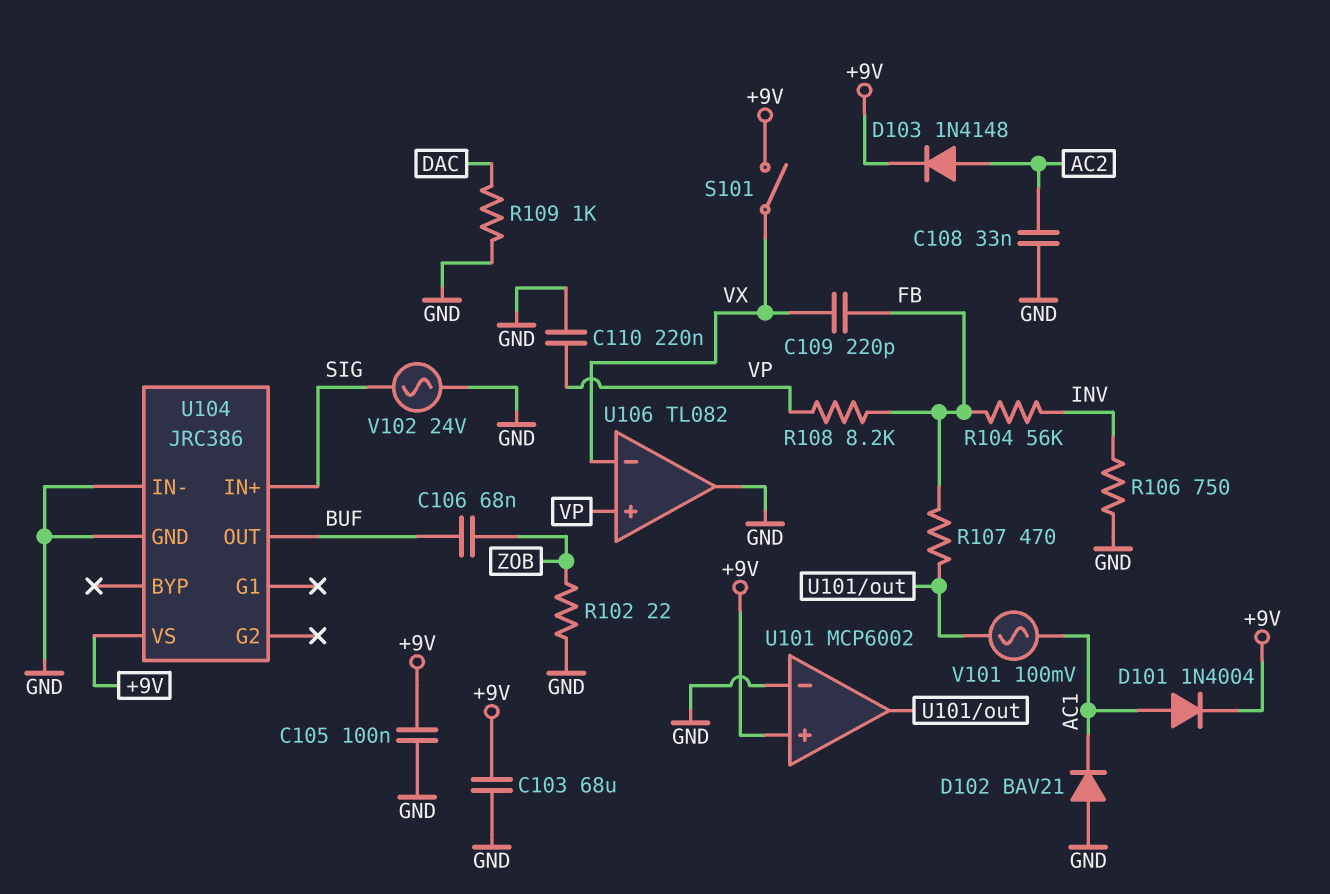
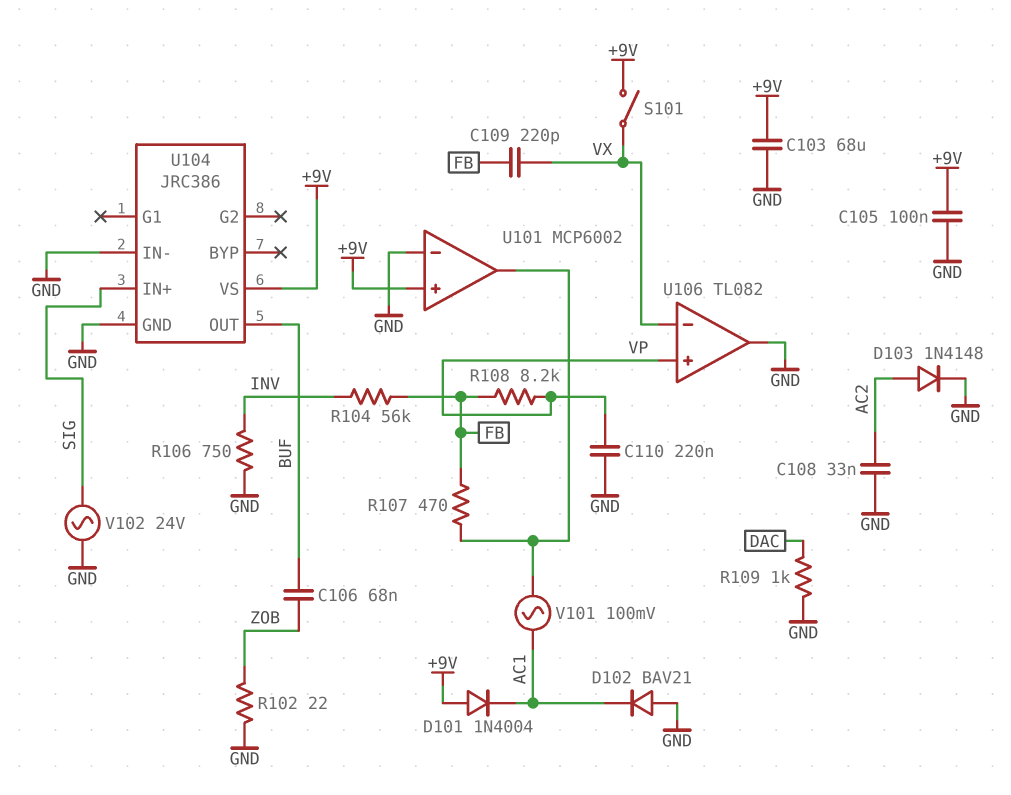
D101: diode 1N4004 (A AC1, K +9V) -> diode 1N4004 (A +9V, K AC1)
D103: diode 1N4148 (A AC2, K +9V) -> diode 1N4148 (A AC2, K GND)

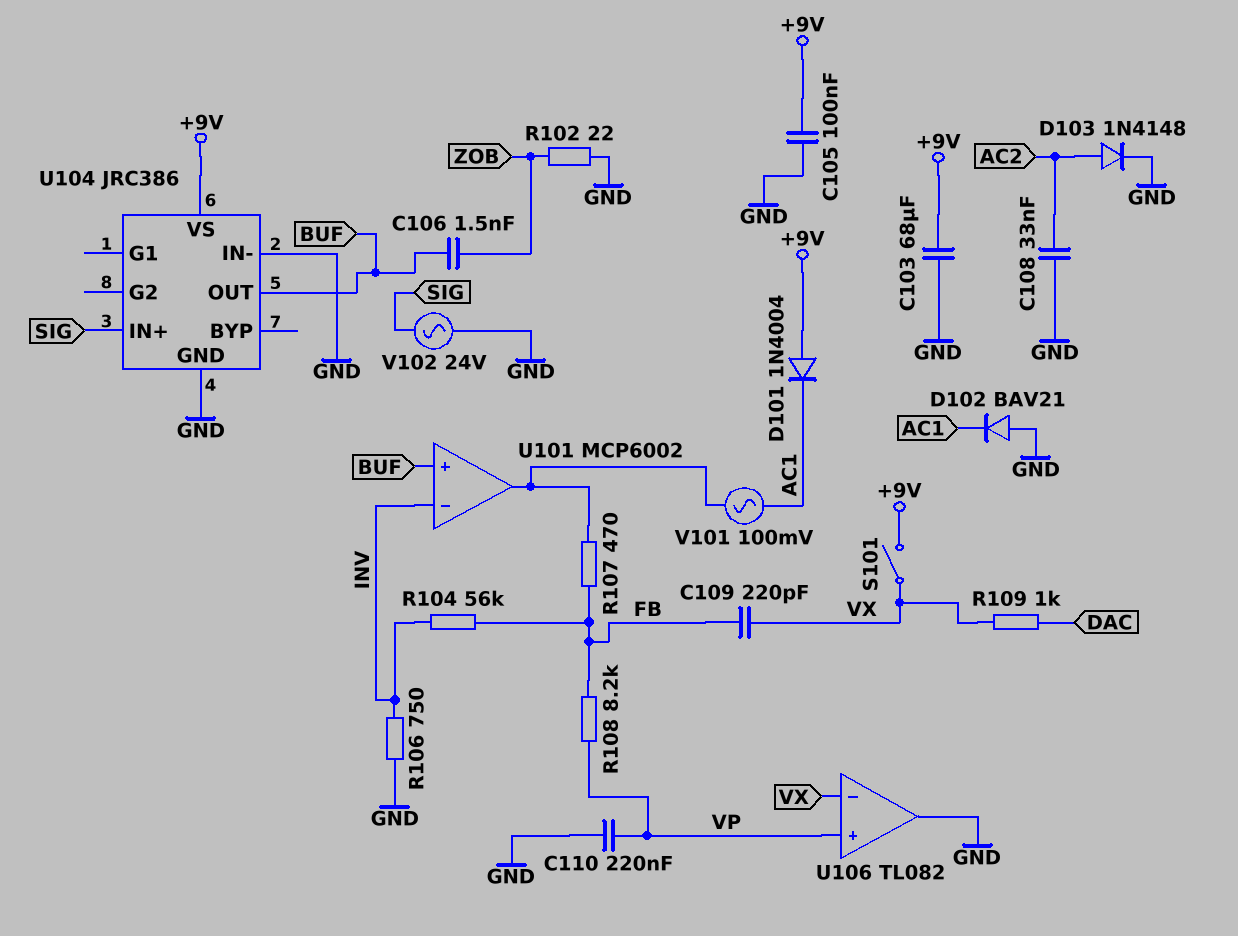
C106: 68nF (BUF, ZOB) -> 1.5nF (BUF, ZOB)
R109: 1k (DAC, GND) -> 1k (DAC, VX)
U101 pin in+: +9V -> BUF
U101 pin in-: GND -> INV

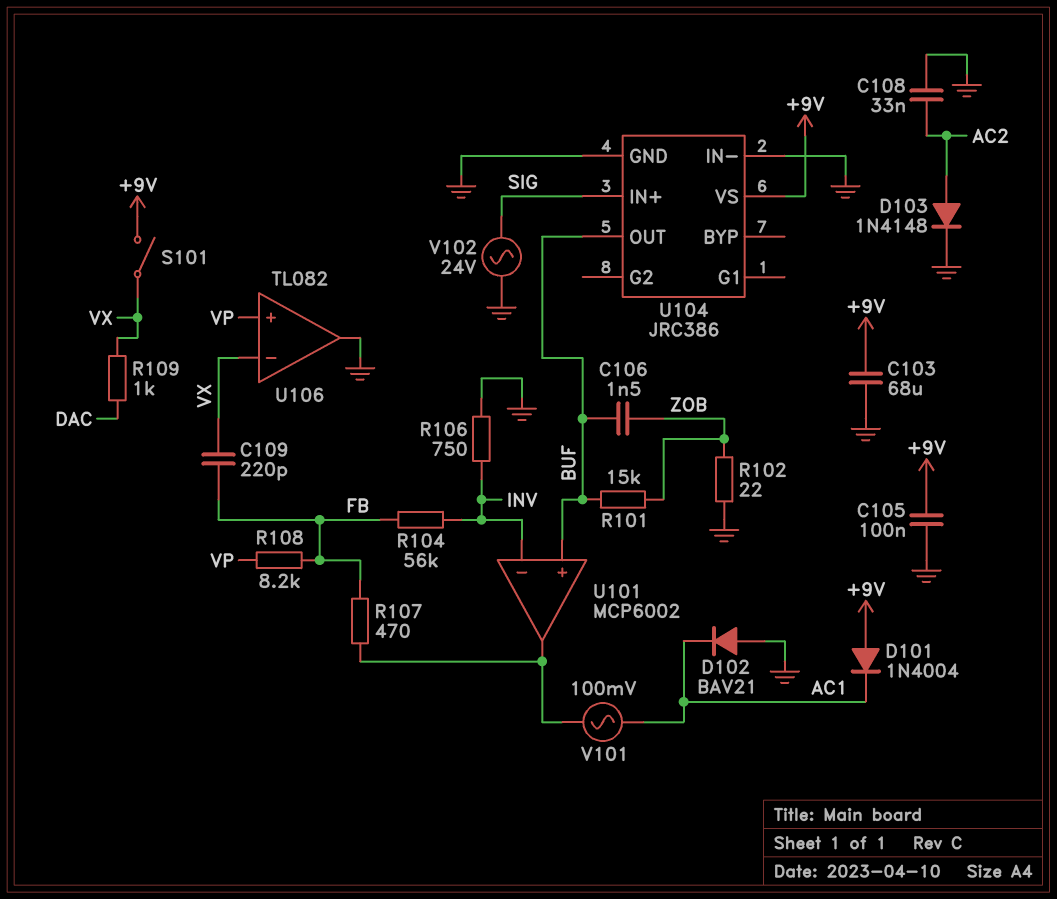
C110: 220nF (GND, VP) -> none
R101: none -> 15k (BUF, ZOB)

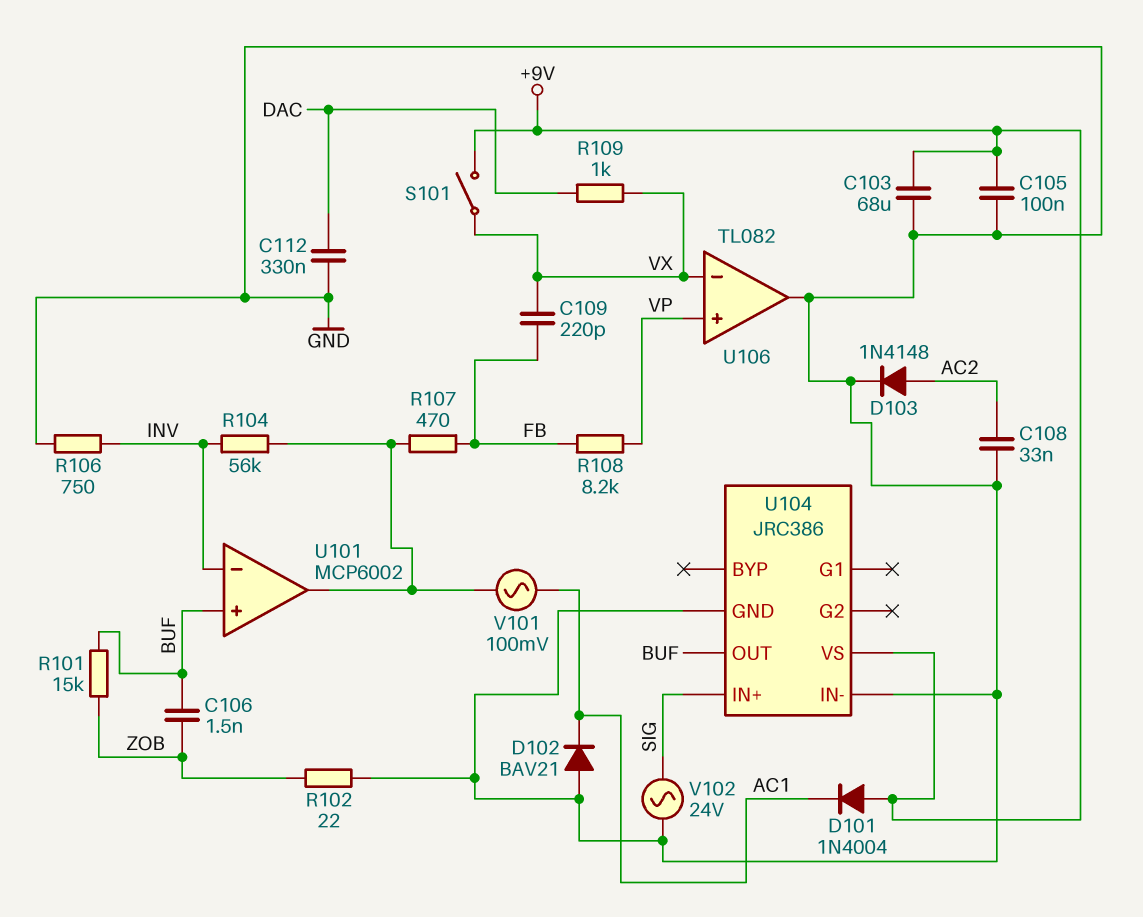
C112: none -> 330nF (DAC, GND)
R104: 56k (FB, INV) -> 56k (INV, U101/out)

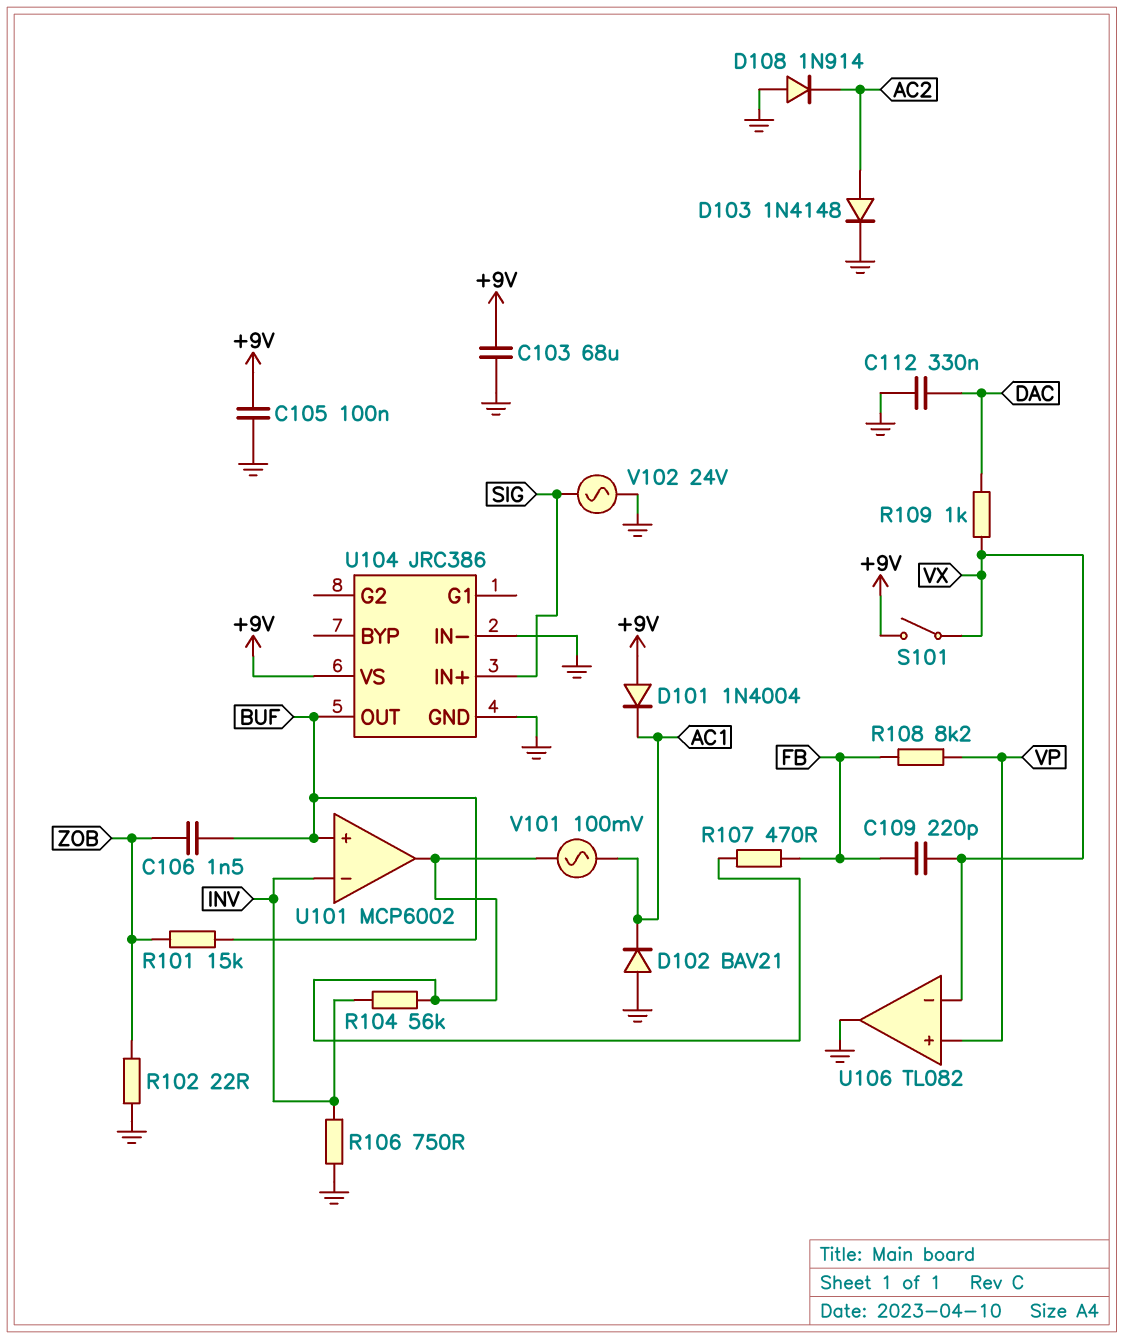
C108: 33nF (AC2, GND) -> none
D108: none -> diode 1N914 (A GND, K AC2)

